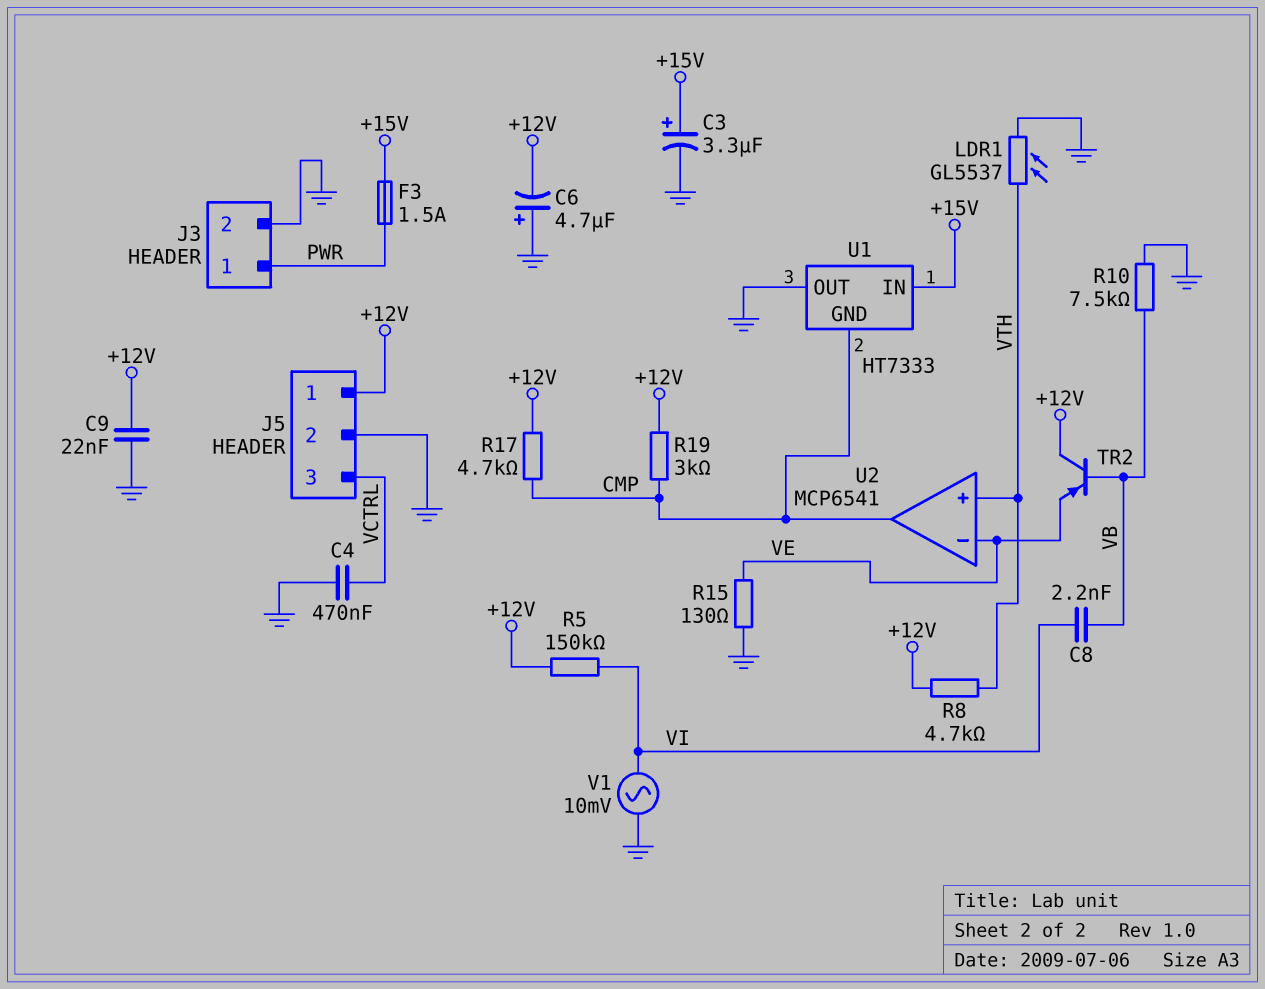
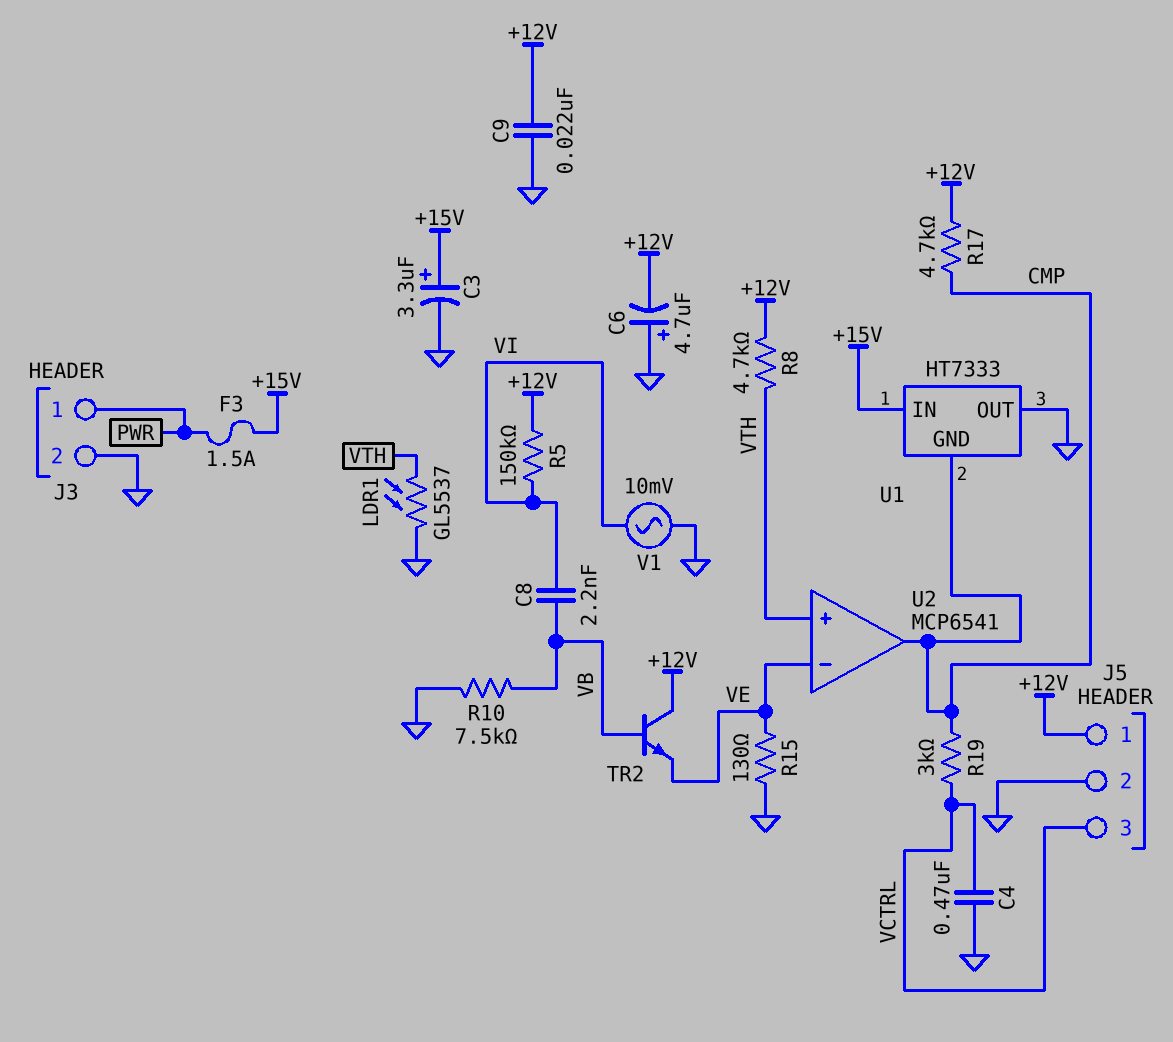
R19: 3k (+12V, CMP) -> 3k (CMP, VCTRL)
TR2: PNP (B VB, C +12V, E VE) -> NPN (B VB, C +12V, E VE)

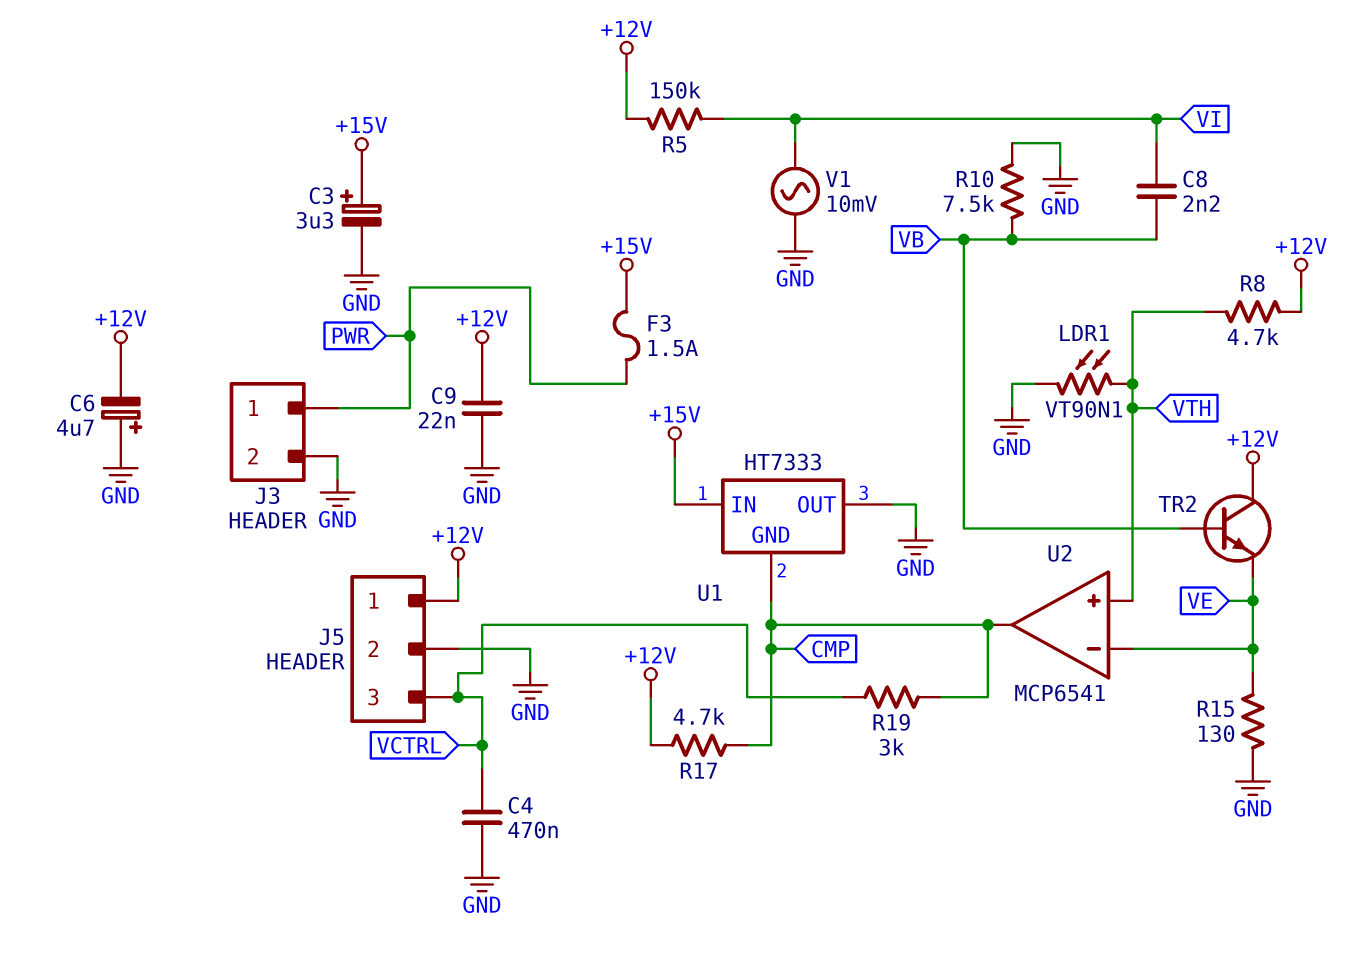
LDR1: GL5537 (GND, VTH) -> VT90N1 (GND, VTH)

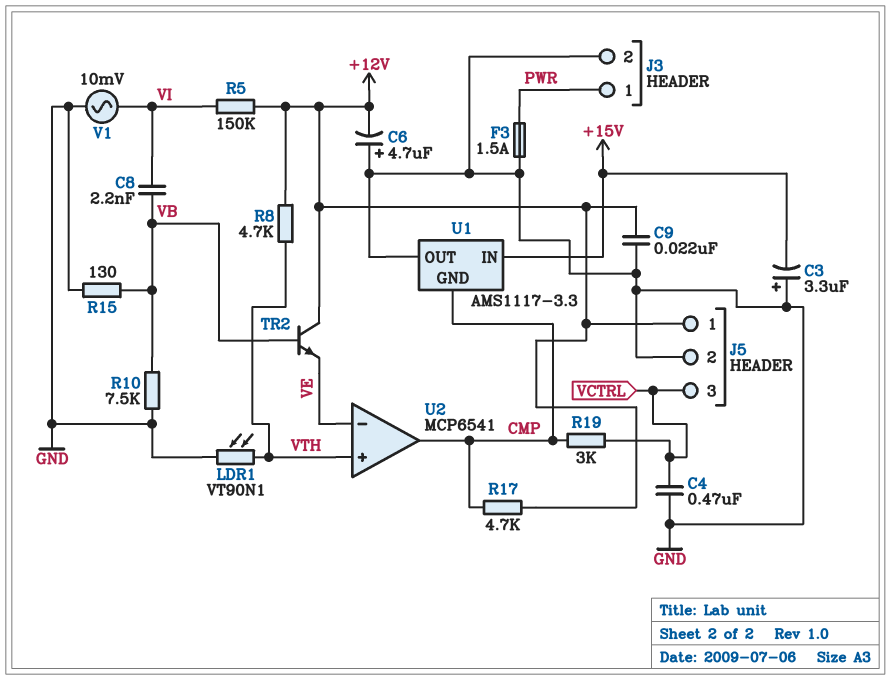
C3: 3.3uF (plus +15V, minus GND) -> 3.3uF (plus GND, minus +15V)
F3: 1.5A (+15V, PWR) -> 1.5A (GND, PWR)
R15: 130 (GND, VE) -> 130 (GND, VB)
U1: HT7333 -> AMS1117-3.3

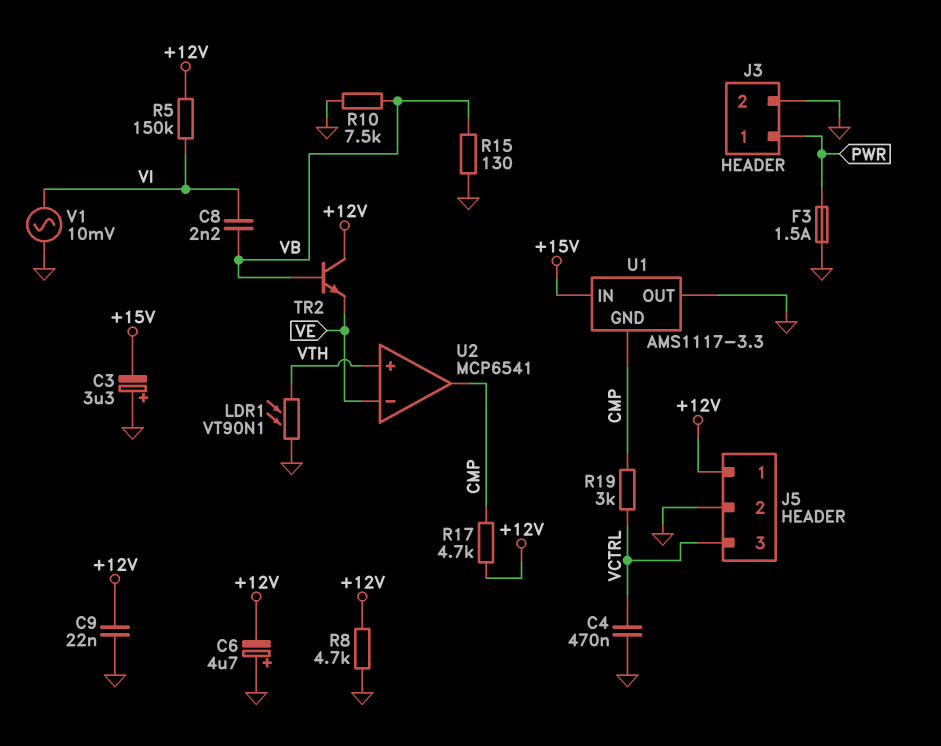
R8: 4.7k (+12V, VTH) -> 4.7k (+12V, GND)

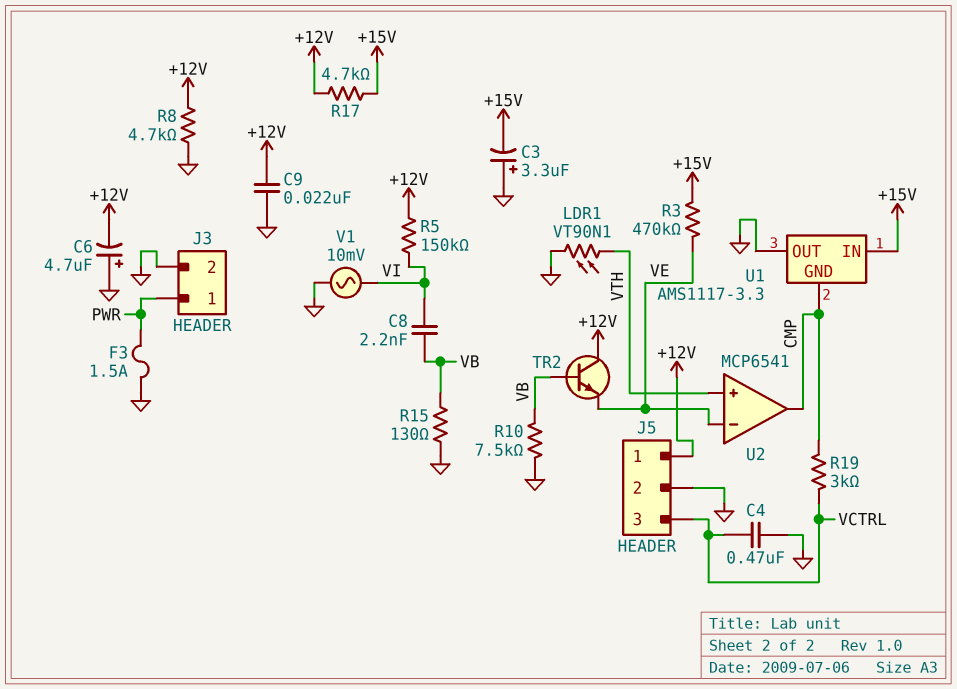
R3: none -> 470k (+15V, VE)
R17: 4.7k (+12V, CMP) -> 4.7k (+12V, +15V)

